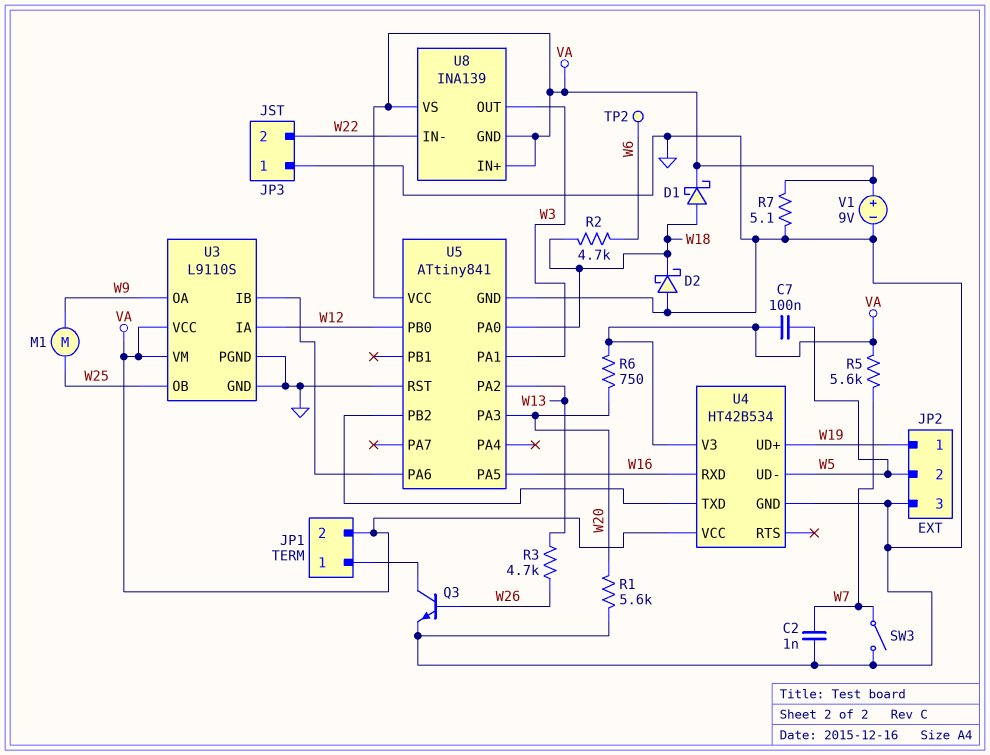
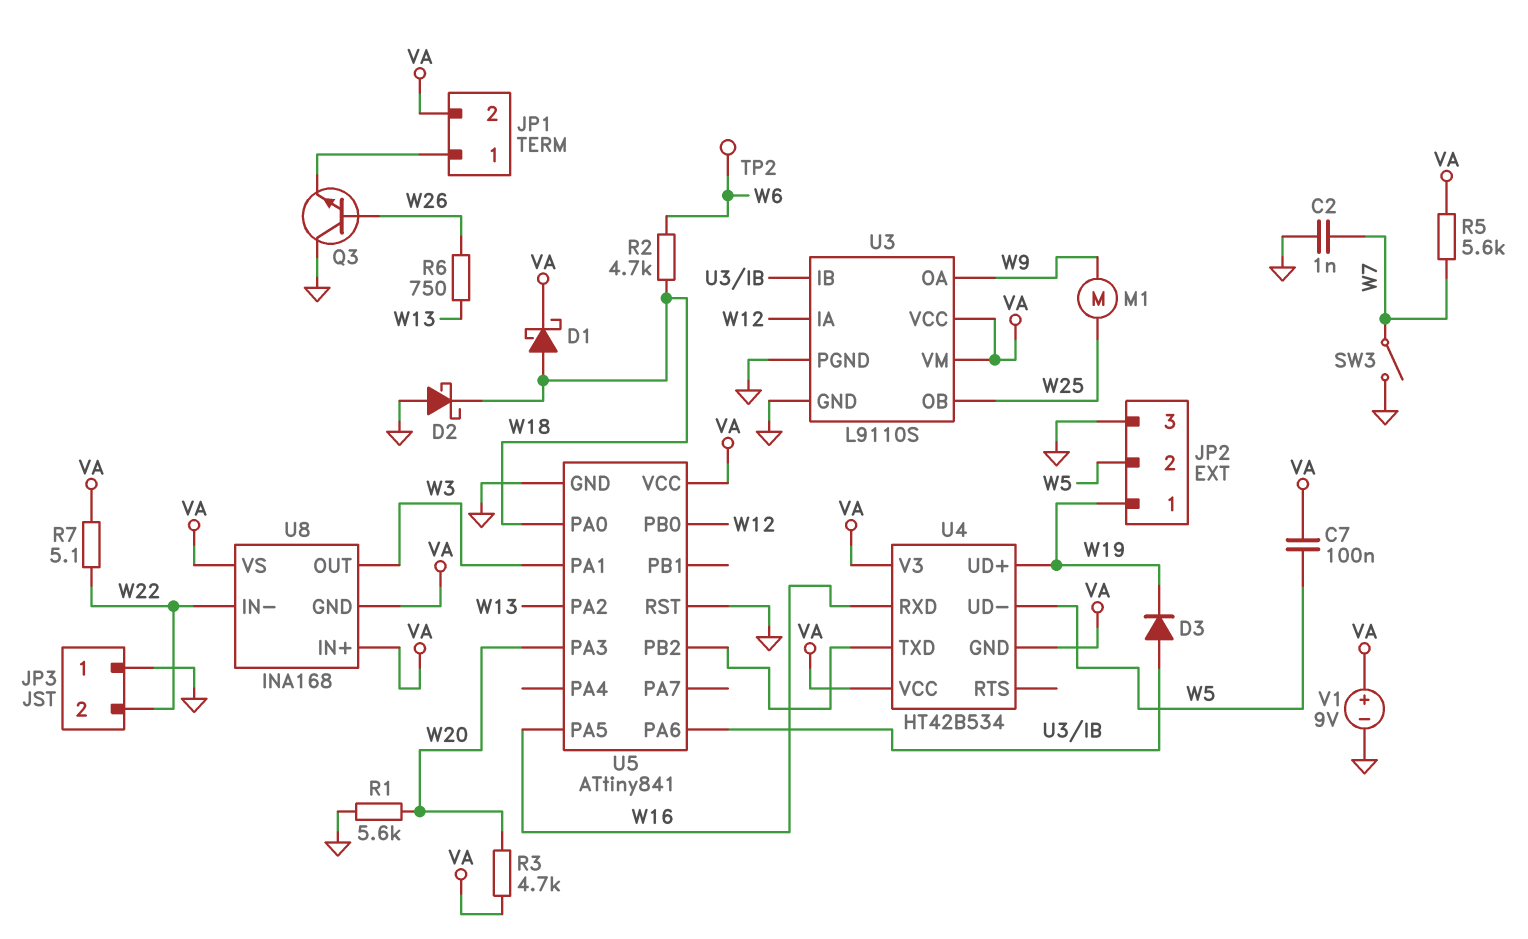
D3: none -> diode (A U3/IB, K W19)
Q3: NPN (B W26, C JP1/1, E GND) -> NPN (B W26, C GND, E JP1/1)
R3: 4.7k (W13, W26) -> 4.7k (VA, W20)
R6: 750 (VA, W20) -> 750 (W13, W26)
R7: 5.1 (GND, VA) -> 5.1 (VA, W22)
U4 pin GND: GND -> VA
U8: INA139 -> INA168

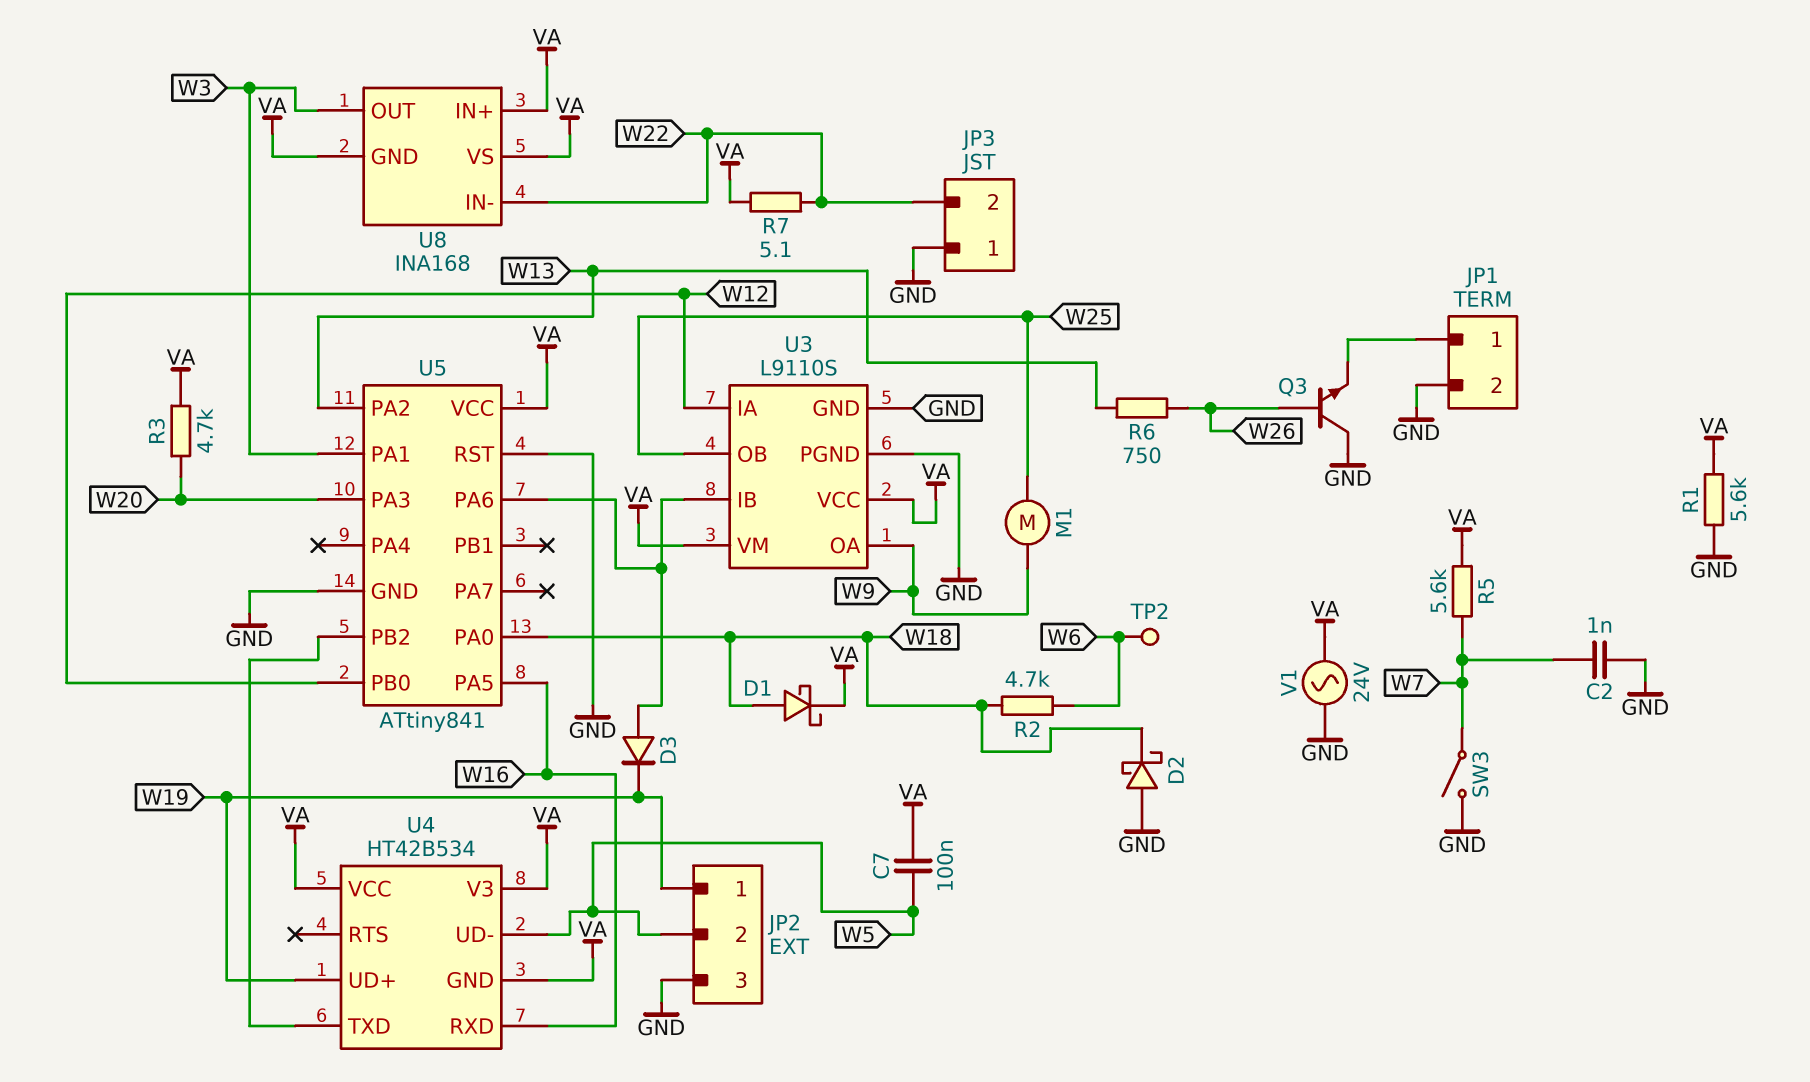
JP1 pin 2: VA -> GND
R1: 5.6k (GND, W20) -> 5.6k (GND, VA)
V1: 9V (plus VA, minus GND) -> AC 24V (GND, VA)

